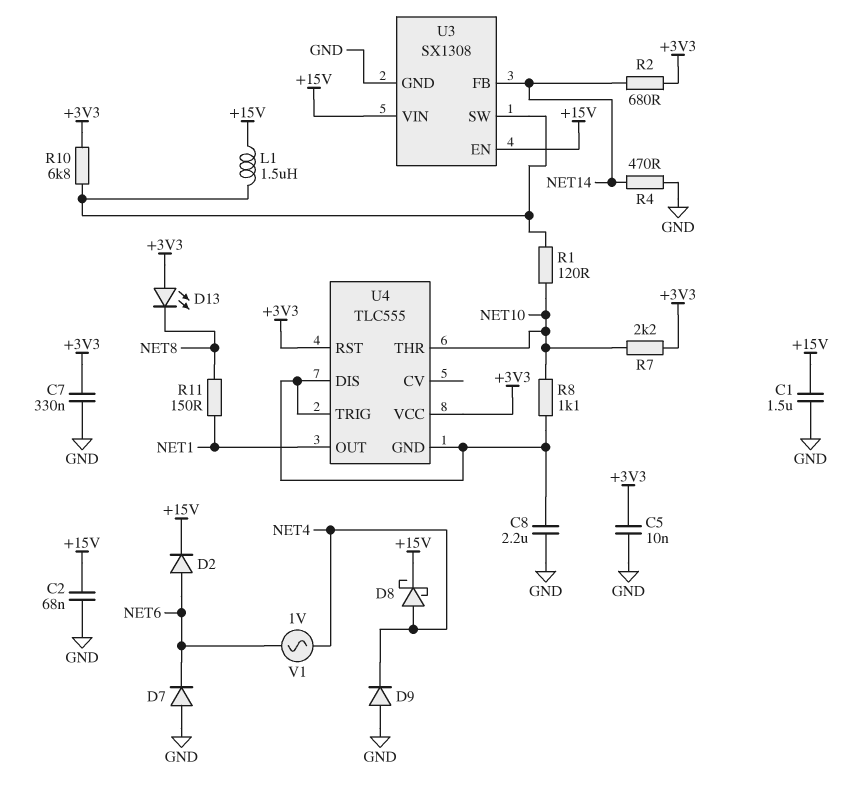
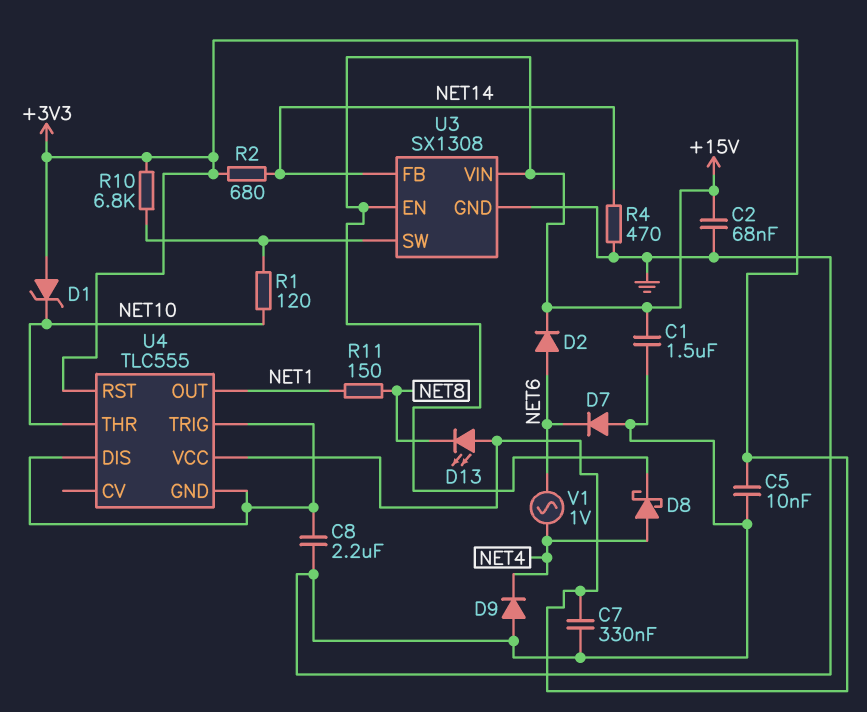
D1: none -> zener (A +3V3, K NET10)
L1: 1.5uH (+15V, U3/SW) -> none
R7: 2.2k (+3V3, NET10) -> none
R8: 1.1k (NET10, U4/DIS) -> none

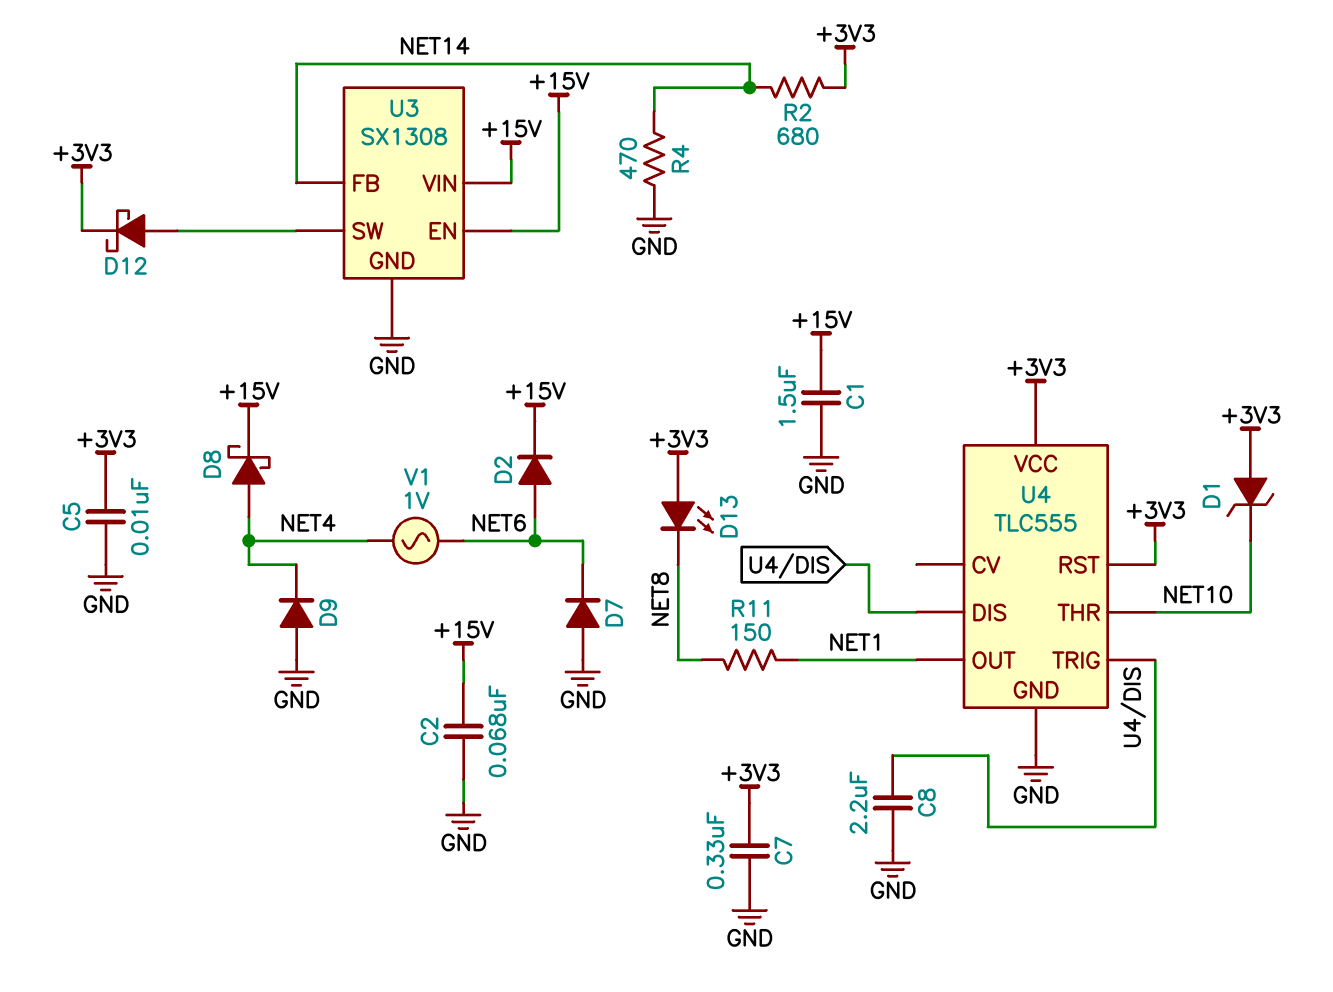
D12: none -> schottky (A U3/SW, K +3V3)
R1: 120 (NET10, U3/SW) -> none
R10: 6.8k (+3V3, U3/SW) -> none
U4 pin GND: U4/DIS -> GND

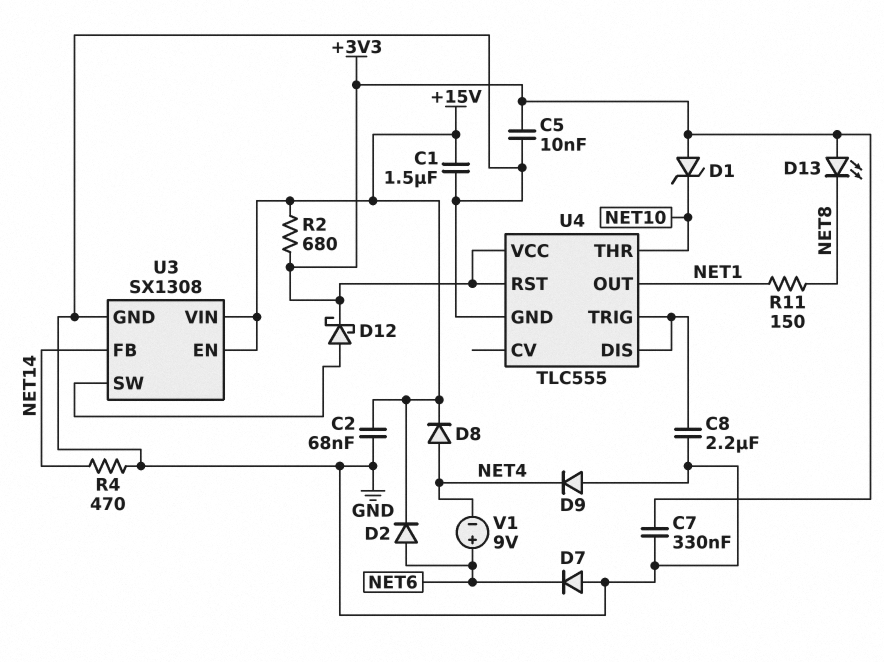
D8: schottky (A NET4, K +15V) -> diode (A NET4, K +15V)
R2: 680 (+3V3, NET14) -> 680 (+3V3, +15V)
V1: AC 1V (NET4, NET6) -> 9V (plus NET6, minus NET4)

